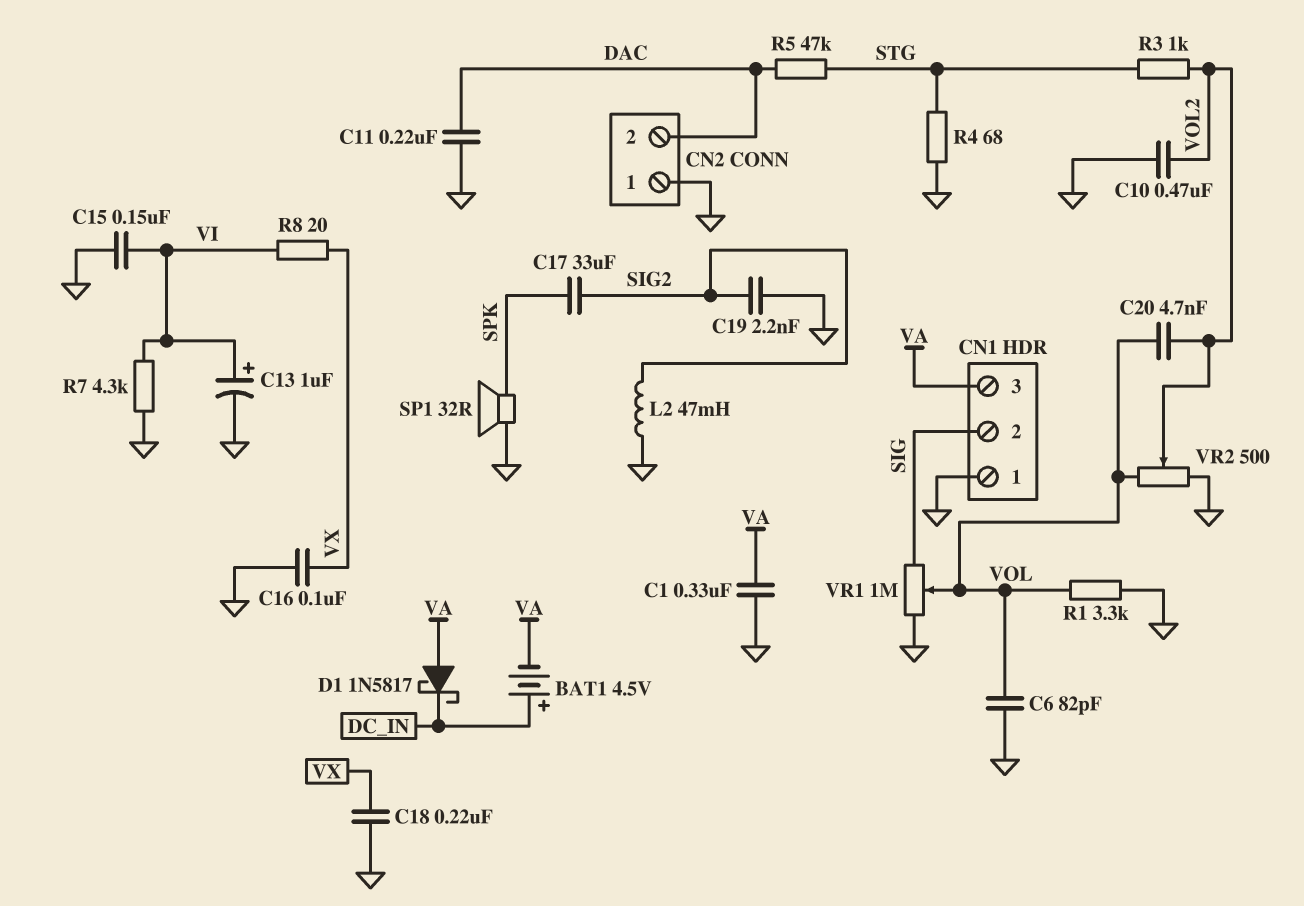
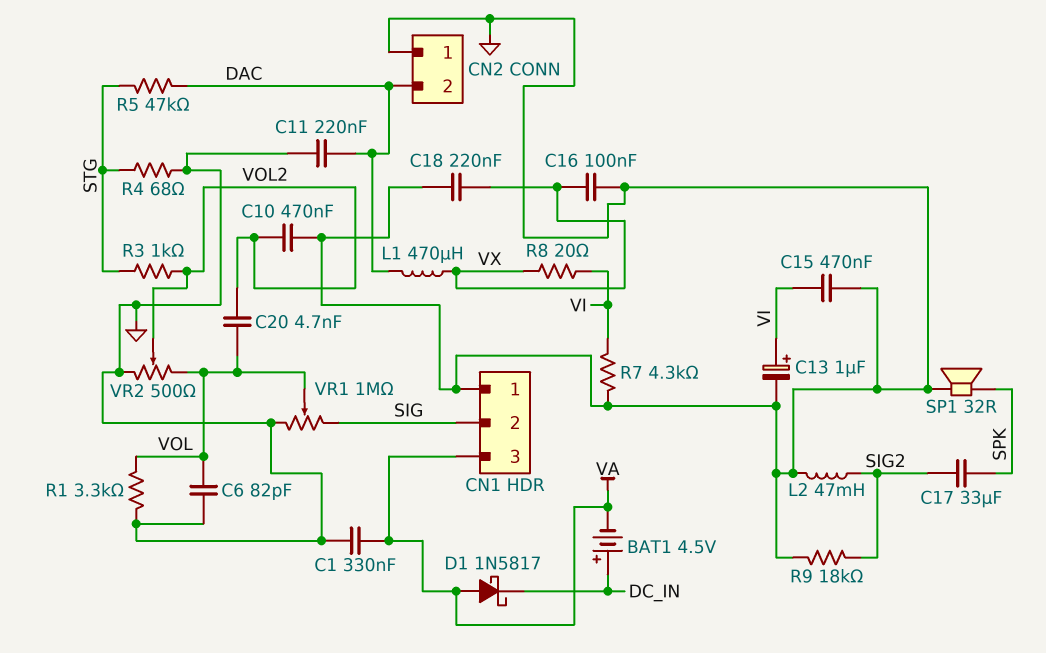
C15: 150nF (GND, VI) -> 470nF (GND, VI)
C19: 2.2nF (GND, SIG2) -> none
L1: none -> 470uH (DAC, VX)
R9: none -> 18k (GND, SIG2)

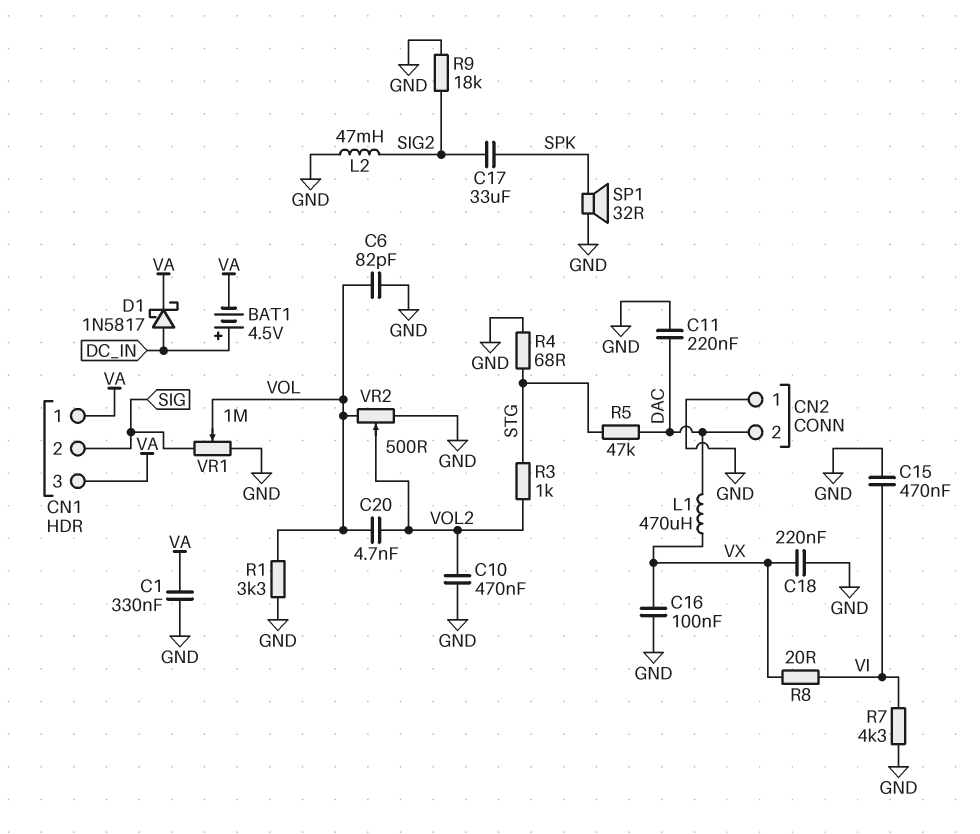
C13: 1uF (plus VI, minus GND) -> none
CN1 pin 1: GND -> VA
D1: schottky 1N5817 (A VA, K DC_IN) -> schottky 1N5817 (A DC_IN, K VA)

